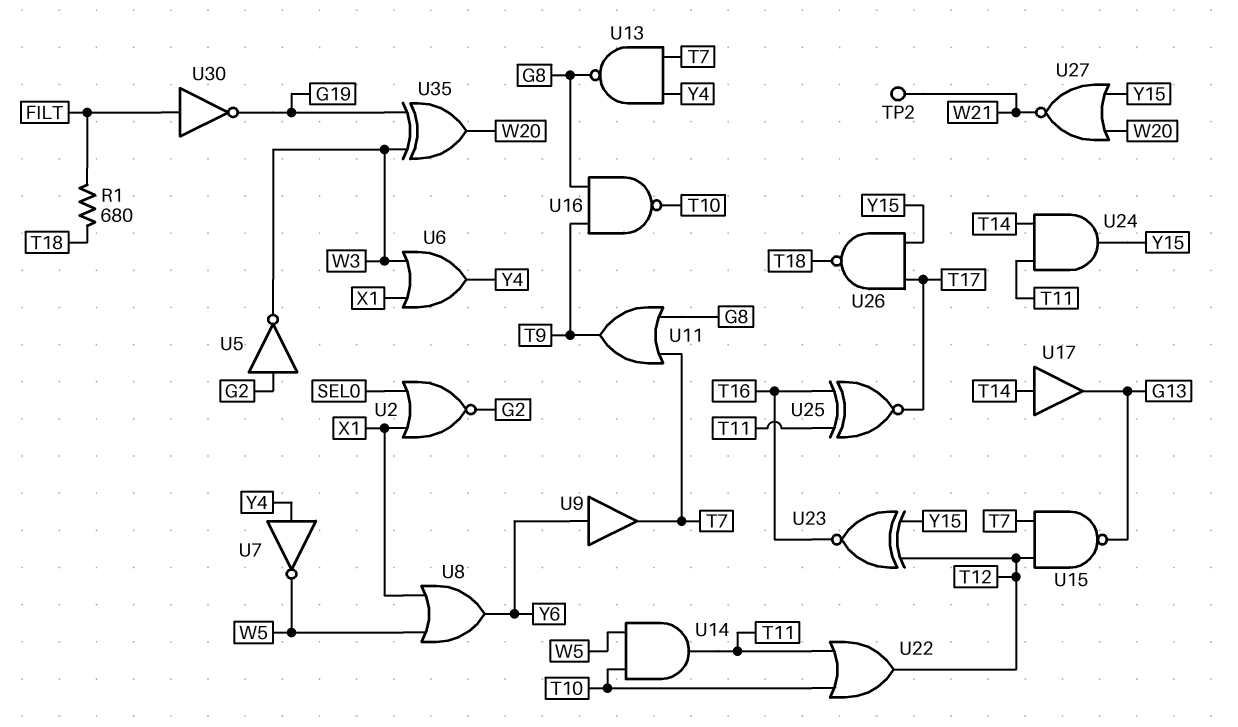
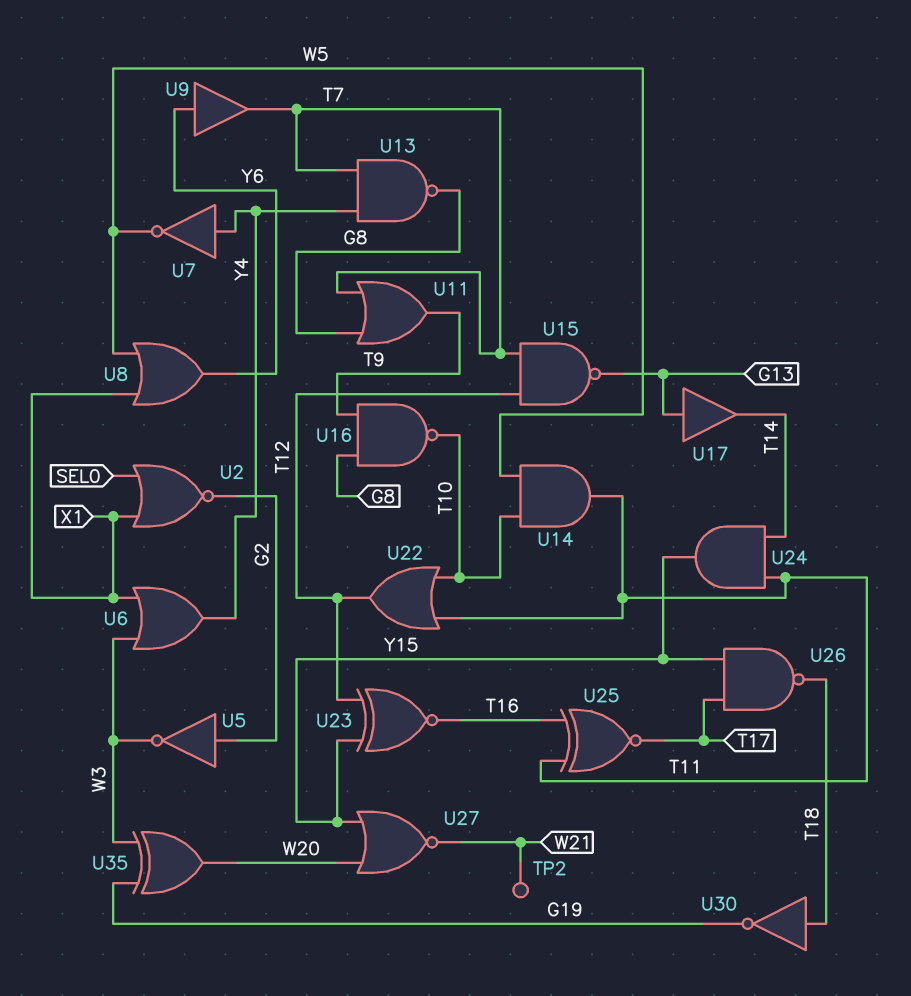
R1: 680 (FILT, T18) -> none
U17: buffer (in T14, out G13) -> buffer (in G13, out T14)
U30: NOT (in FILT, out G19) -> NOT (in T18, out G19)

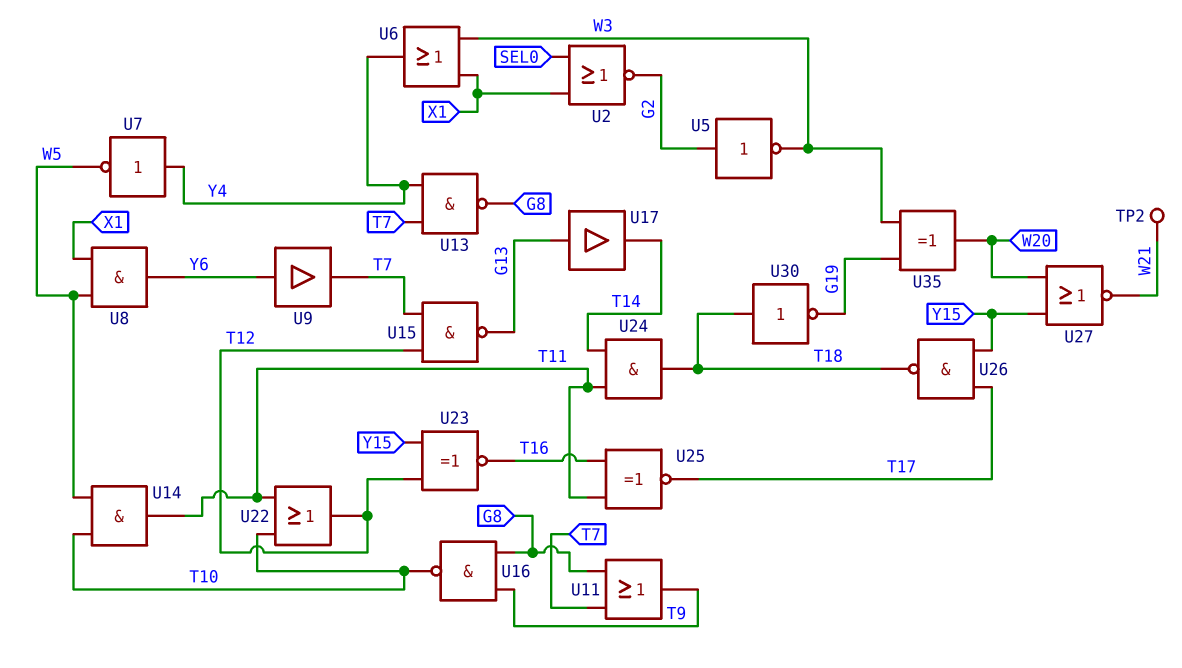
U8: OR (in W5, in X1, out Y6) -> AND (in W5, in X1, out Y6)
U24: AND (in T11, in T14, out Y15) -> AND (in T11, in T14, out T18)

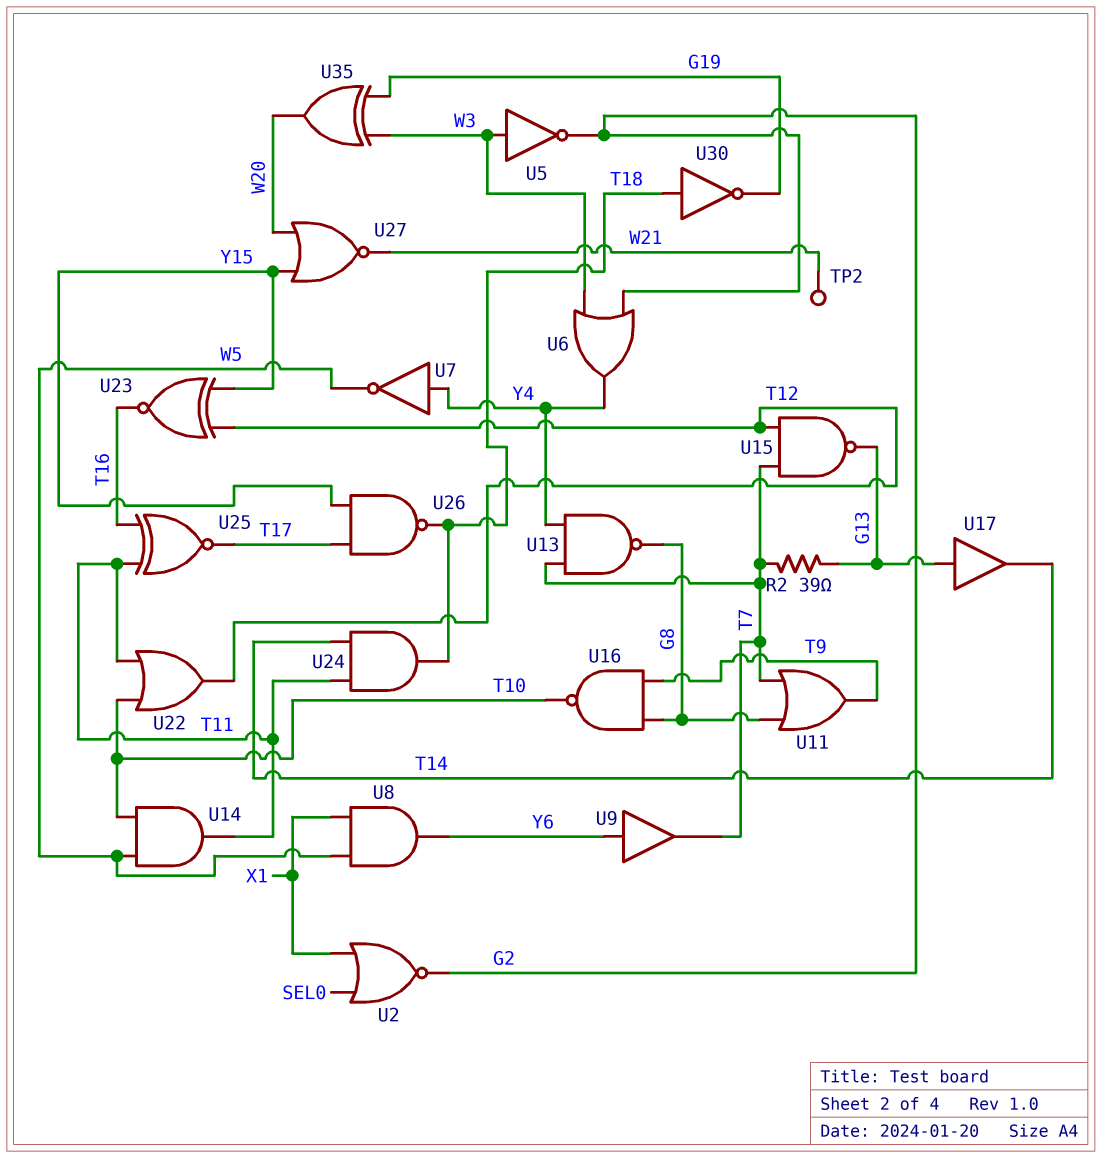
R2: none -> 39 (G13, T7)
U5: NOT (in G2, out W3) -> NOT (in W3, out G2)
U6: OR (in W3, in X1, out Y4) -> OR (in G2, in W3, out Y4)

